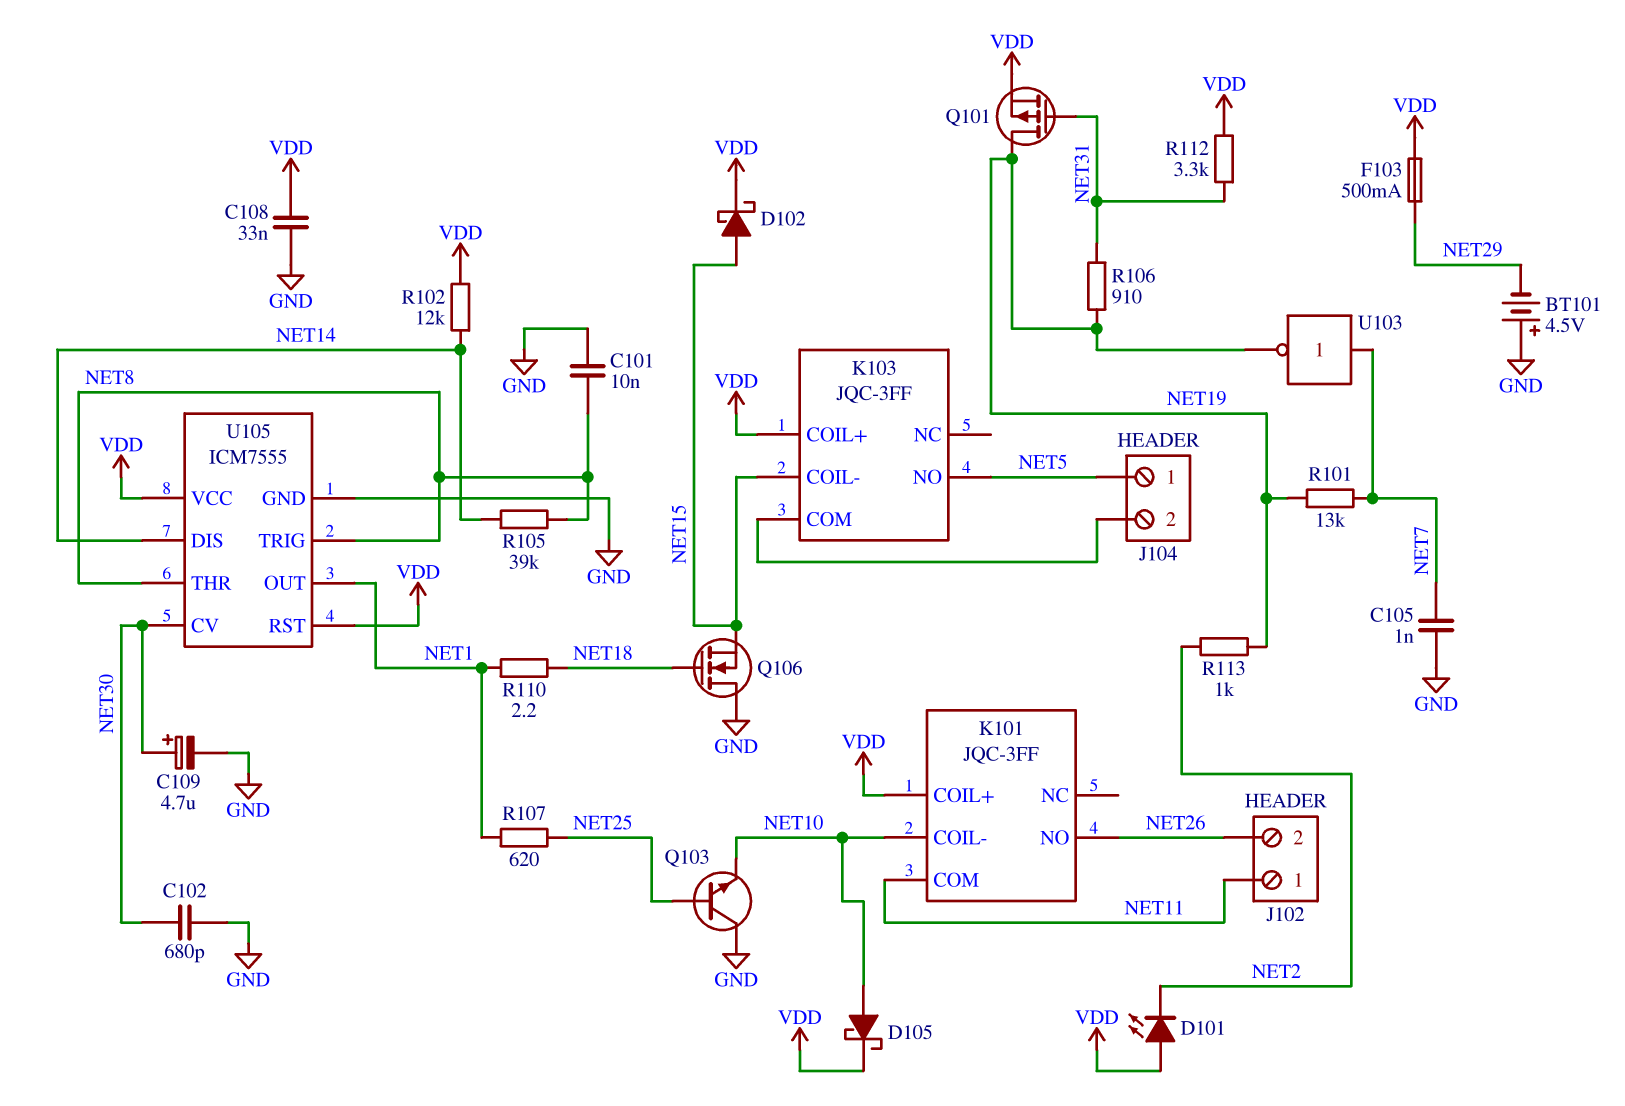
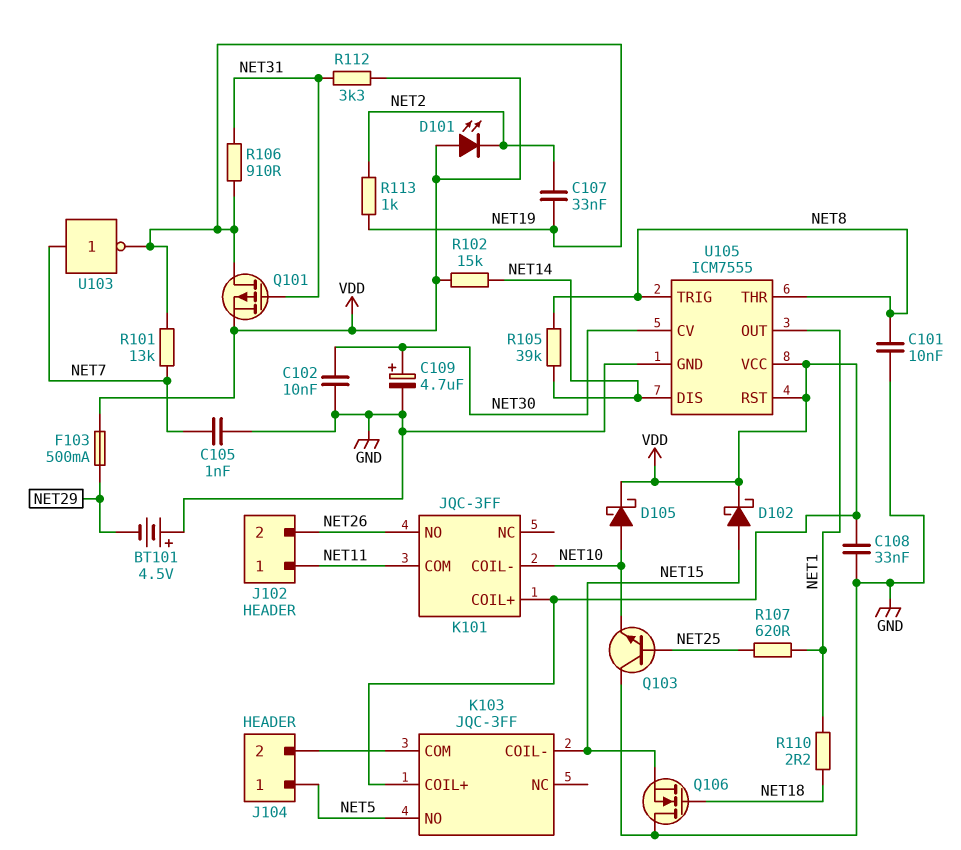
C102: 680pF (GND, NET30) -> 10nF (GND, NET30)
C107: none -> 33nF (NET2, NET19)
R102: 12k (NET14, VDD) -> 15k (NET14, VDD)

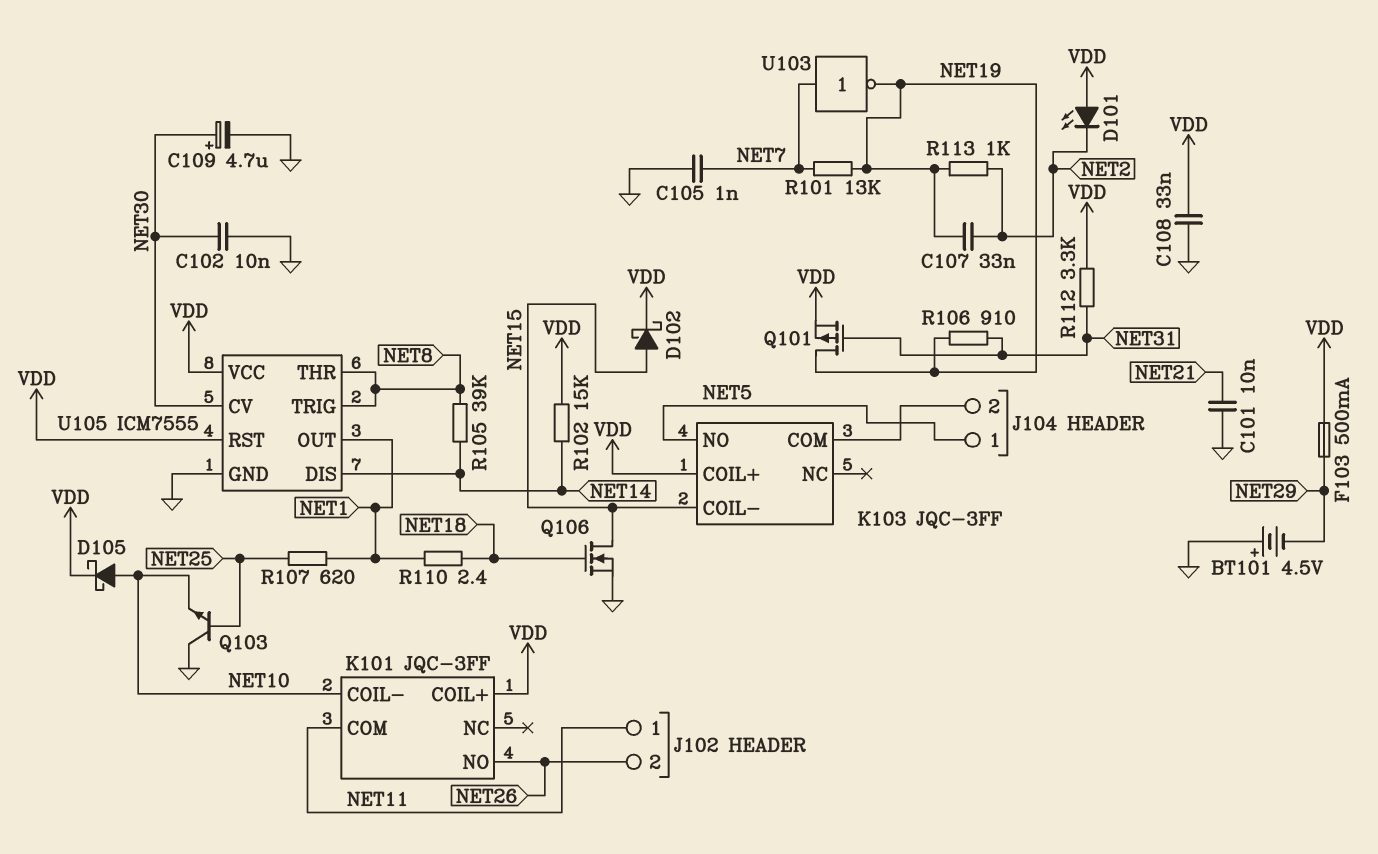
C101: 10nF (GND, NET8) -> 10nF (GND, NET21)
Q106: NMOS (G NET18, D GND, S NET15) -> NMOS (G NET18, D NET15, S GND)
R110: 2.2 (NET1, NET18) -> 2.4 (NET1, NET18)

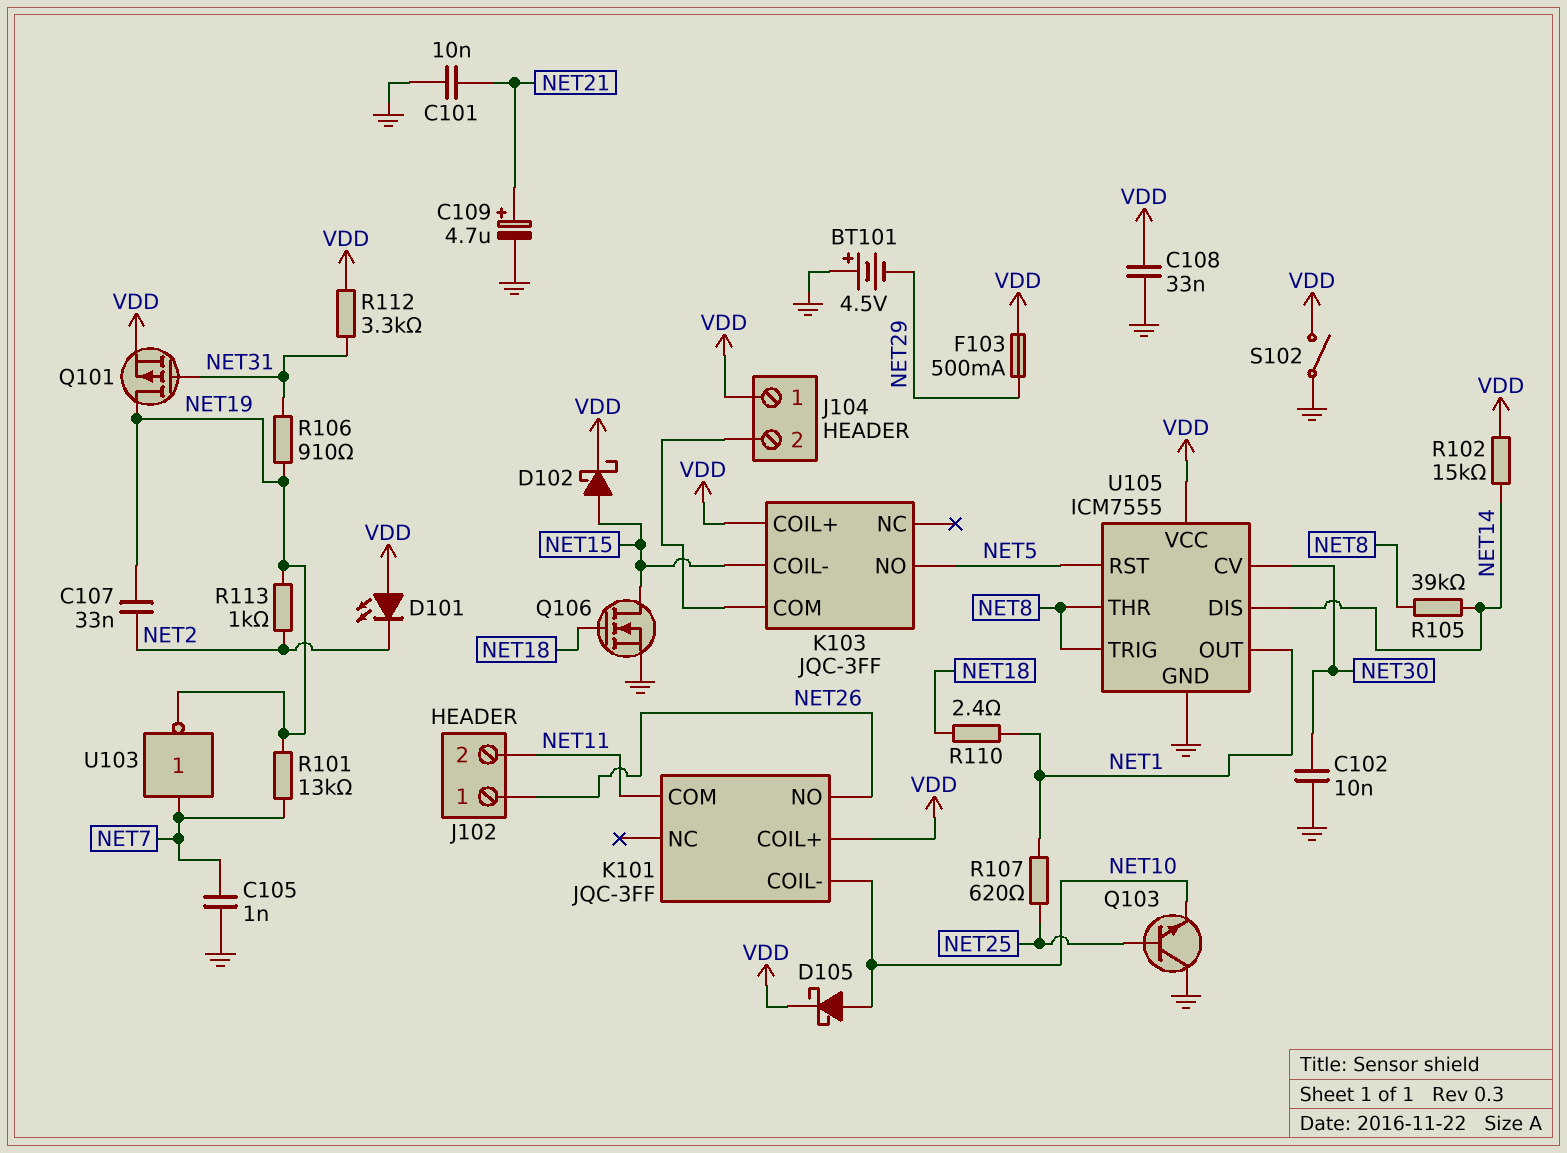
C109: 4.7uF (plus NET30, minus GND) -> 4.7uF (plus NET21, minus GND)
J102 pin 1: NET11 -> NET26
J102 pin 2: NET26 -> NET11
J104 pin 1: NET5 -> VDD
S102: none -> switch (GND, VDD)
U105 pin RST: VDD -> NET5

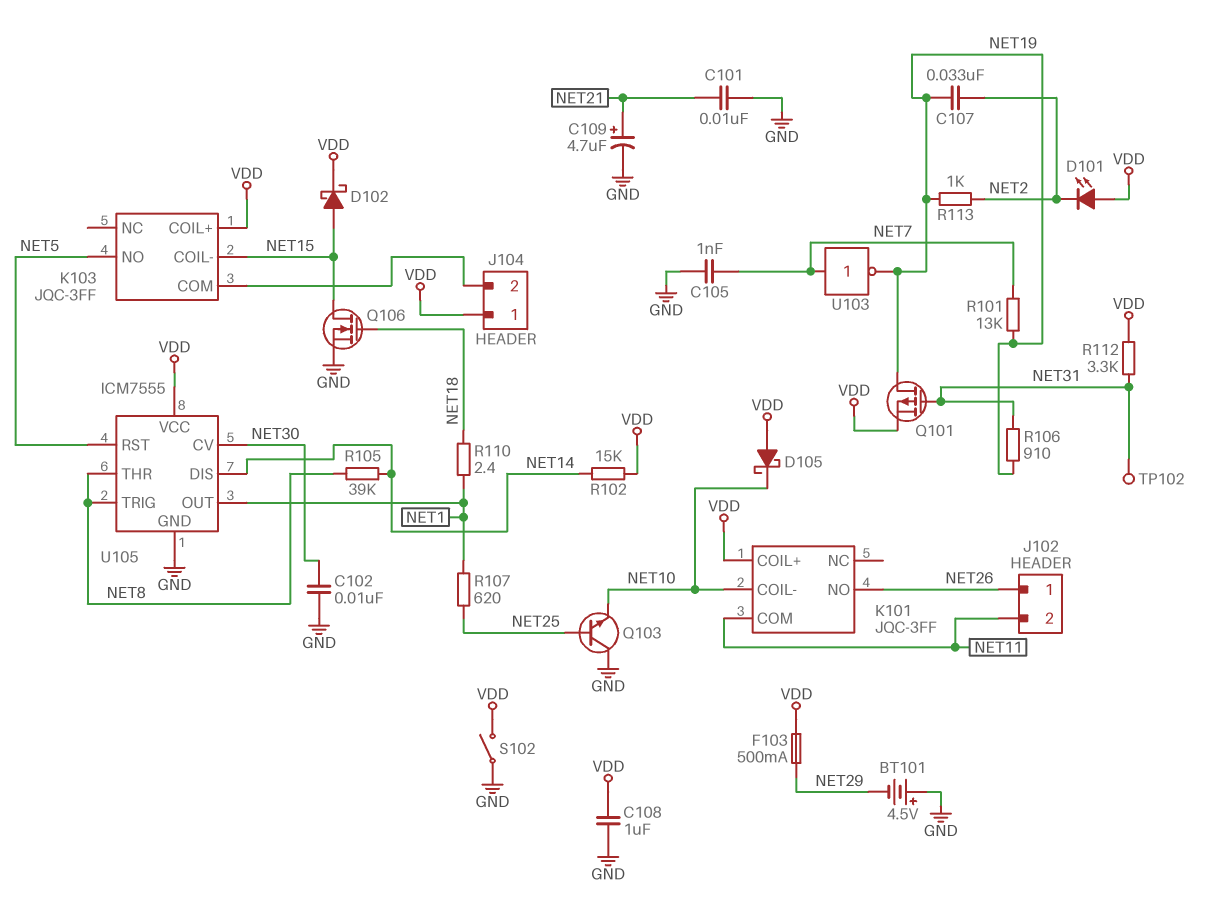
C108: 33nF (GND, VDD) -> 1uF (GND, VDD)
D105: schottky (A NET10, K VDD) -> schottky (A VDD, K NET10)
TP102: none -> test point (NET31)

